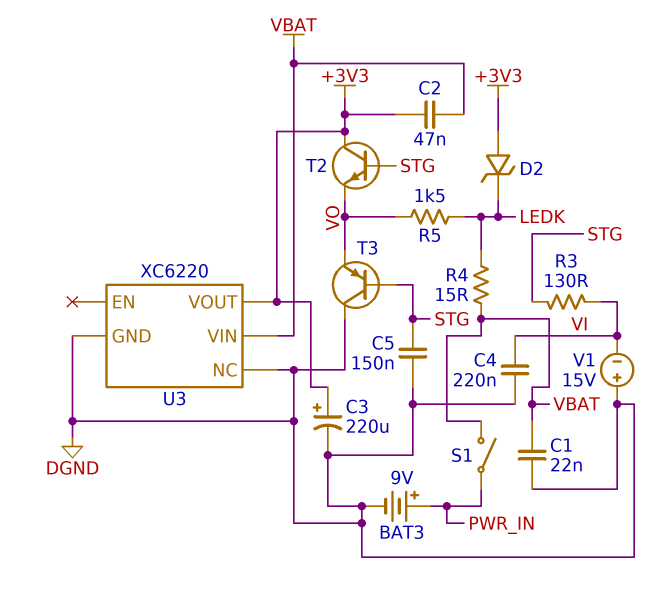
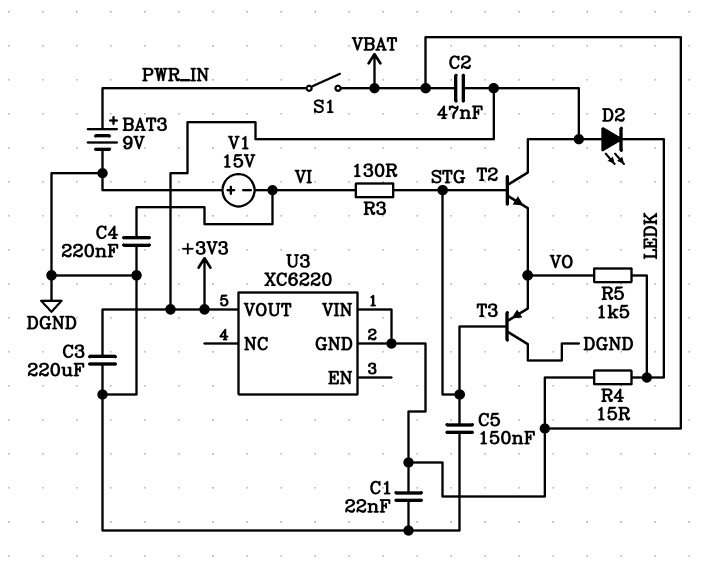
C3: 220uF (plus +3V3, minus DGND) -> 220uF (+3V3, DGND)
D2: zener (A +3V3, K LEDK) -> LED (A +3V3, K LEDK)
U3 pin GND: DGND -> VBAT
U3 pin NC: DGND -> none

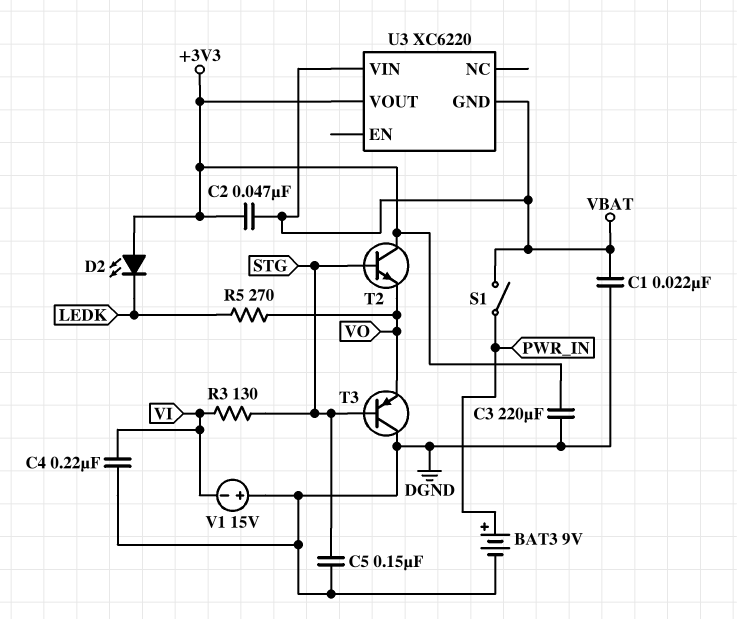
R4: 15 (LEDK, VBAT) -> none
R5: 1.5k (LEDK, VO) -> 270 (LEDK, VO)

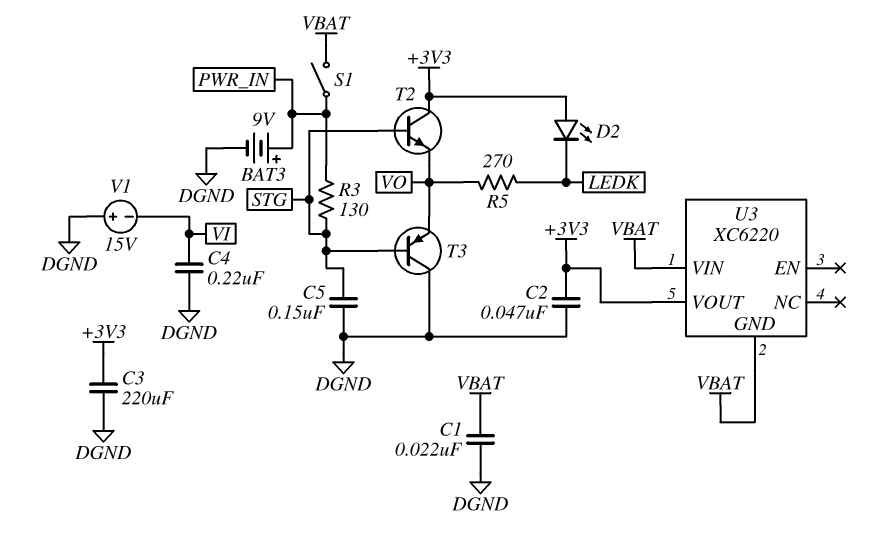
C2: 47nF (+3V3, VBAT) -> 47nF (+3V3, DGND)
R3: 130 (STG, VI) -> 130 (PWR_IN, STG)

